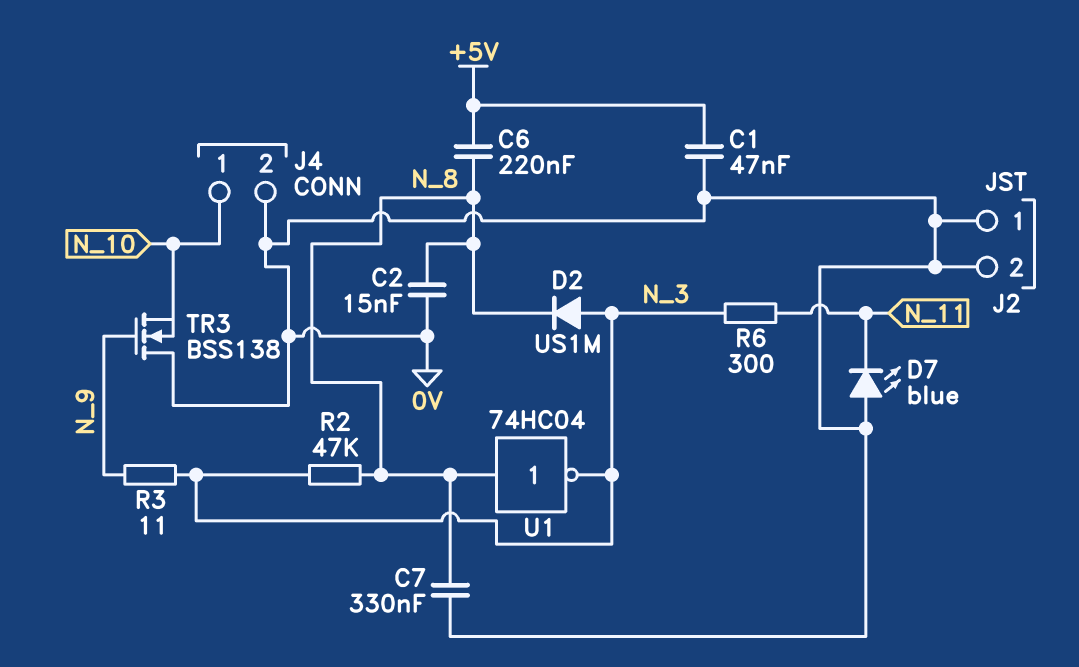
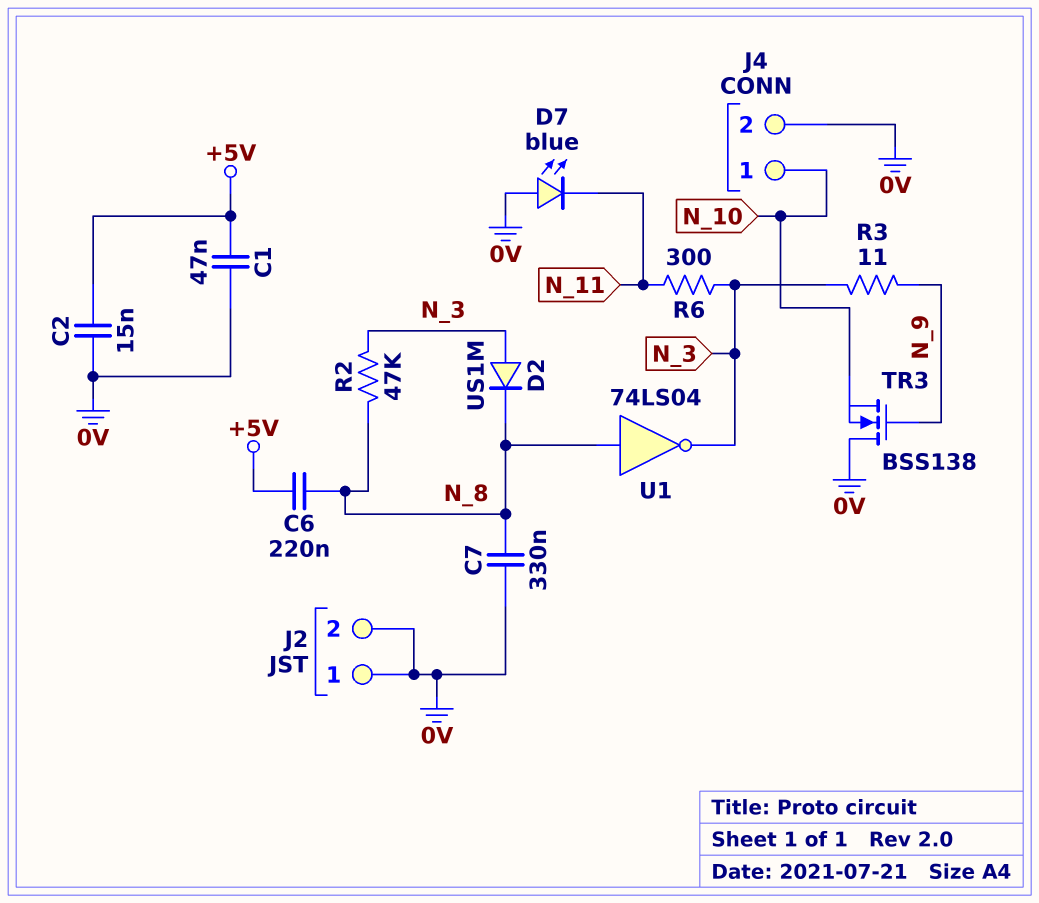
C2: 15nF (0V, N_8) -> 15nF (+5V, 0V)
U1: NOT 74HC04 (in N_8, out N_3) -> NOT 74LS04 (in N_8, out N_3)

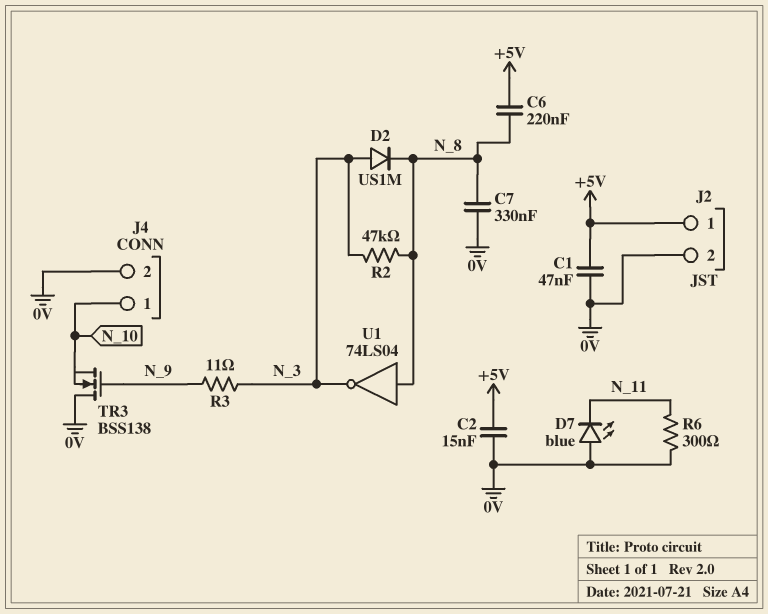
J2 pin 1: 0V -> +5V
R6: 300 (N_3, N_11) -> 300 (0V, N_11)

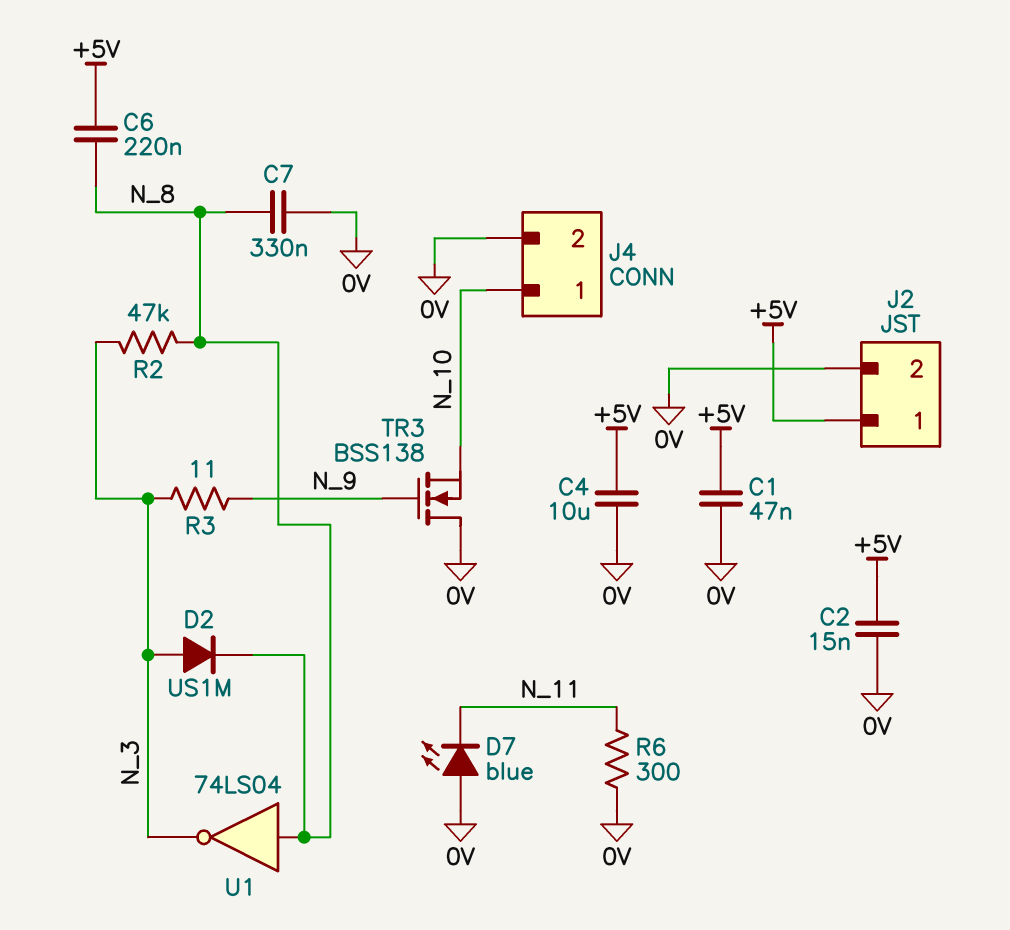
C4: none -> 10uF (+5V, 0V)

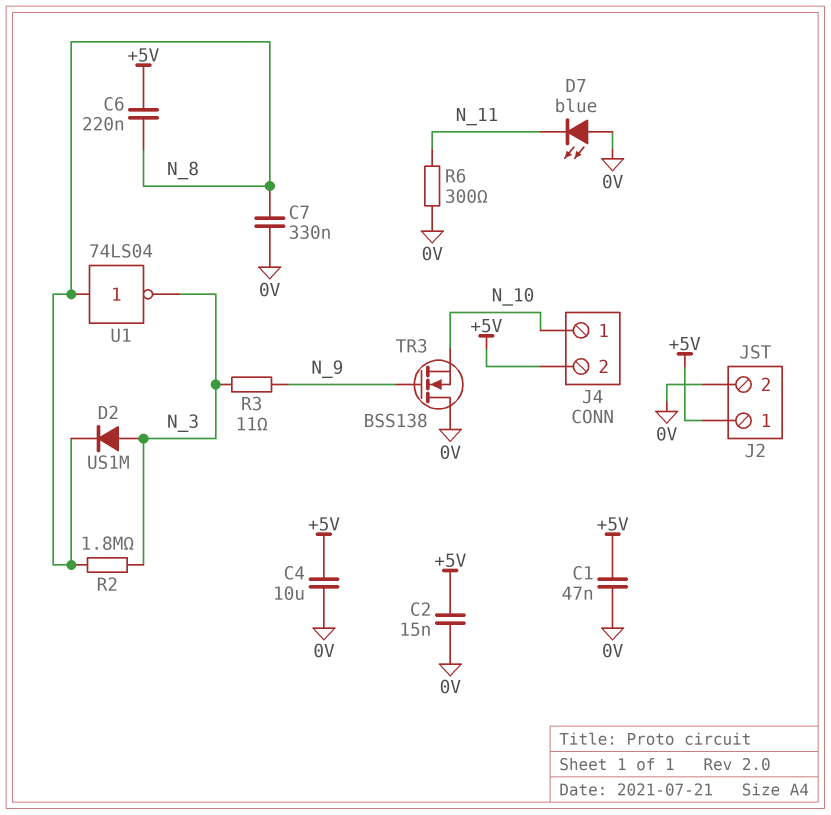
J4 pin 2: 0V -> +5V
R2: 47k (N_3, N_8) -> 1.8M (N_3, N_8)

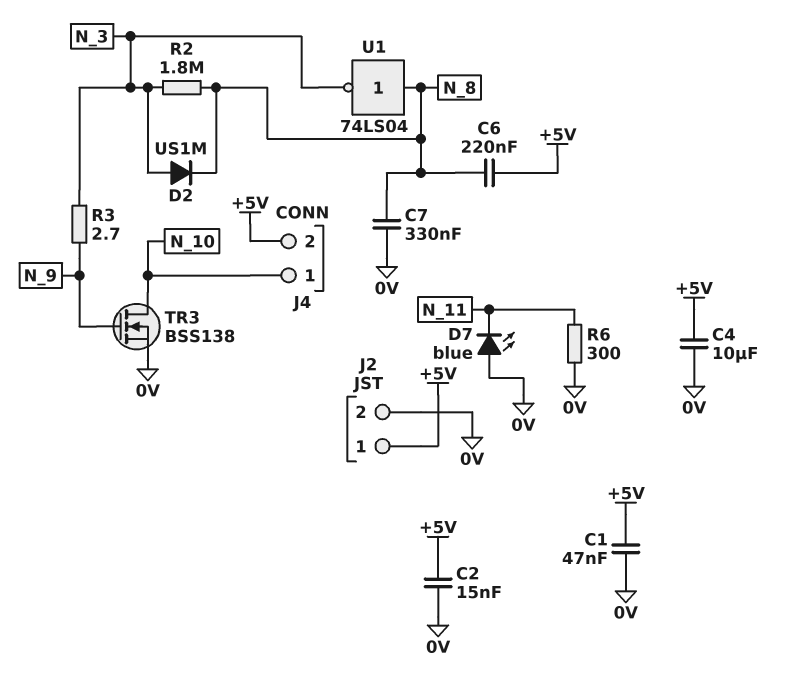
R3: 11 (N_3, N_9) -> 2.7 (N_3, N_9)
TR3: NMOS BSS138 (G N_9, D 0V, S N_10) -> NMOS BSS138 (G N_9, D N_10, S 0V)

